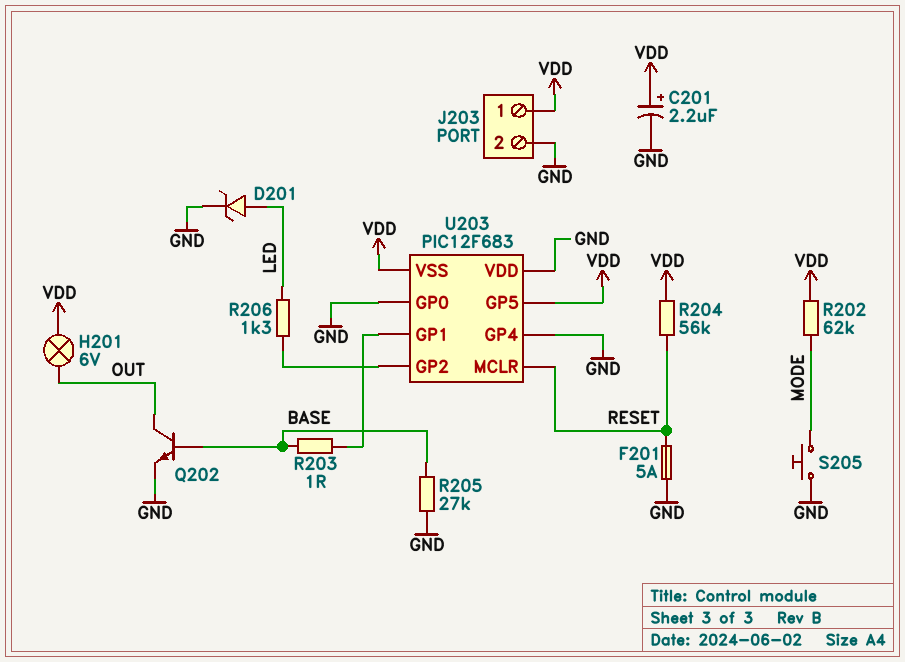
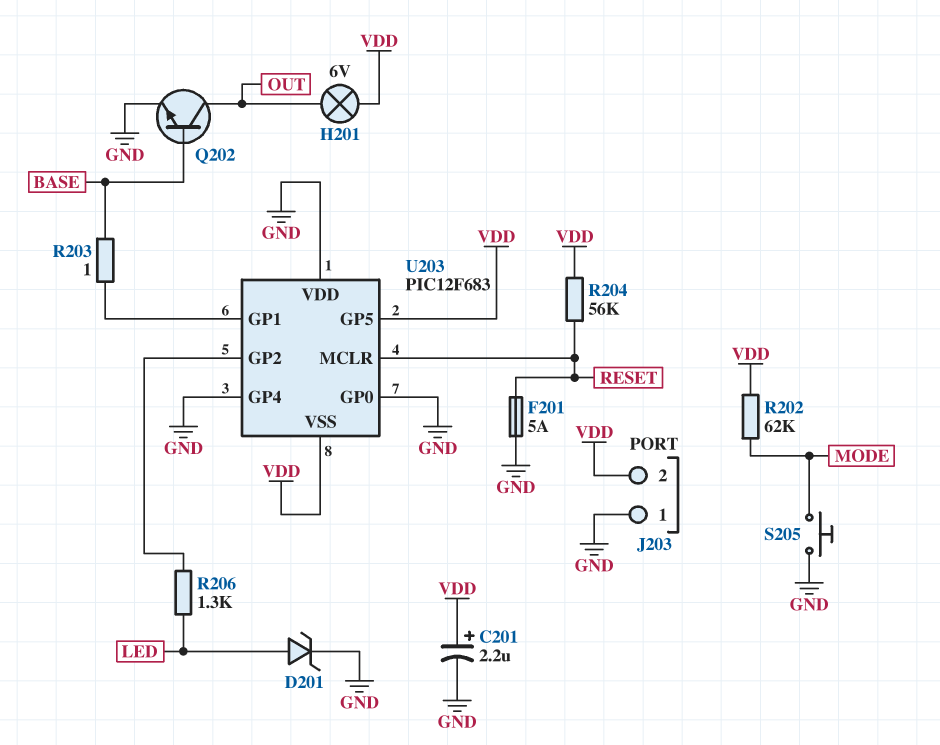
J203 pin 1: VDD -> GND
J203 pin 2: GND -> VDD
R205: 27k (BASE, GND) -> none

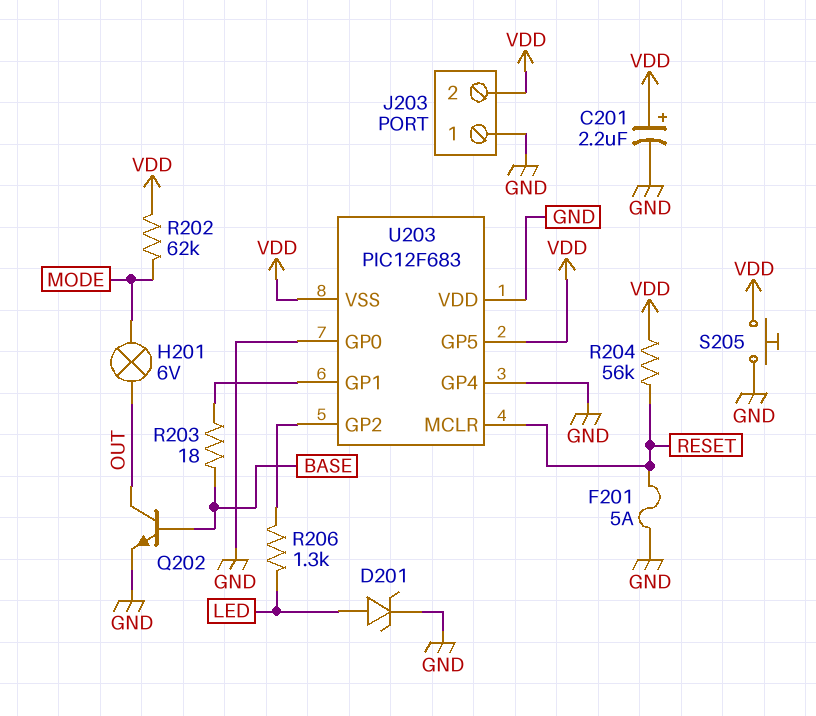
H201: lamp 6V (OUT, VDD) -> lamp 6V (MODE, OUT)
R203: 1 (BASE, U203/GP1) -> 18 (BASE, U203/GP1)
S205: button (GND, MODE) -> button (GND, VDD)

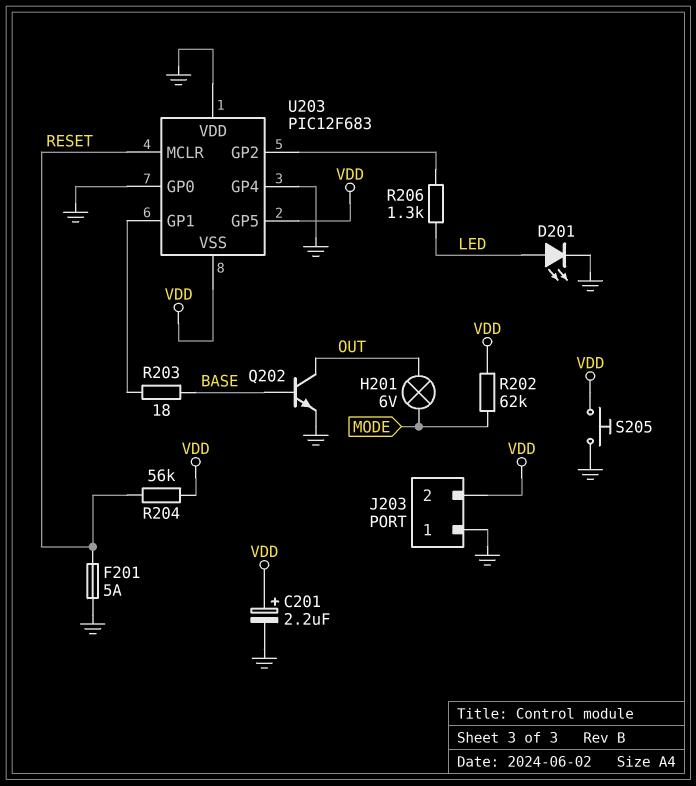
D201: zener (A LED, K GND) -> LED (A LED, K GND)

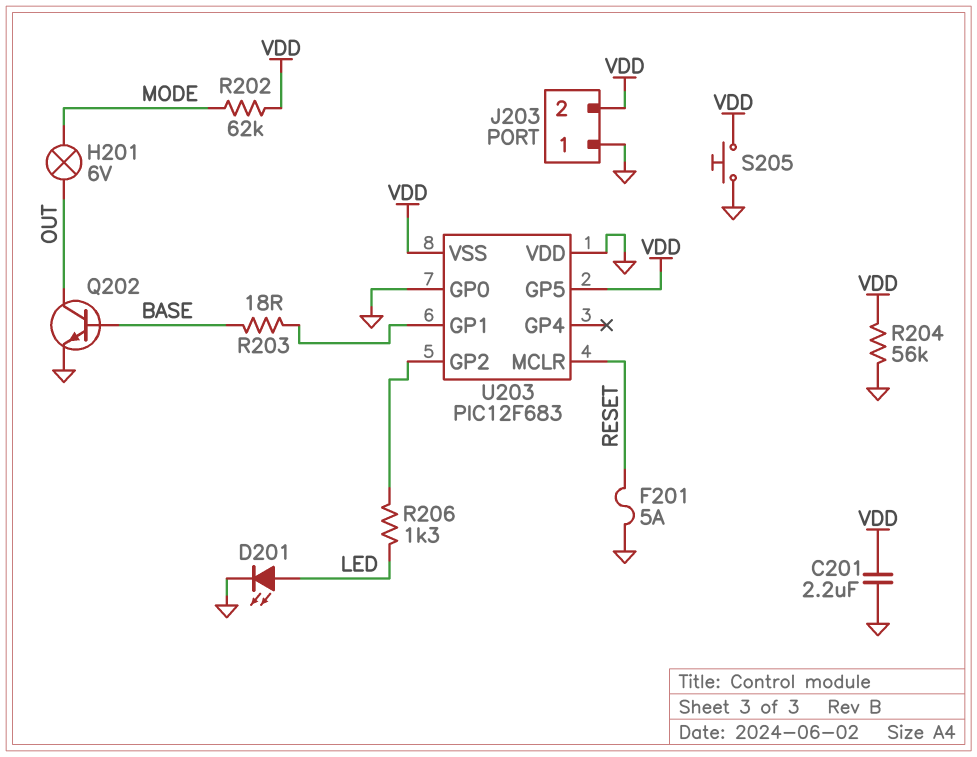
C201: 2.2uF (plus VDD, minus GND) -> 2.2uF (GND, VDD)
R204: 56k (RESET, VDD) -> 56k (GND, VDD)
U203 pin GP4: GND -> none

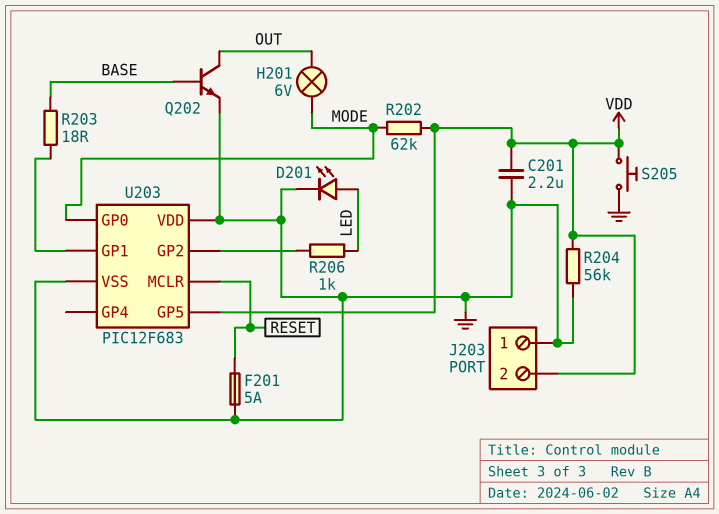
R206: 1.3k (LED, U203/GP2) -> 1k (LED, U203/GP2)
U203 pin GP0: GND -> MODE
U203 pin VSS: VDD -> GND

